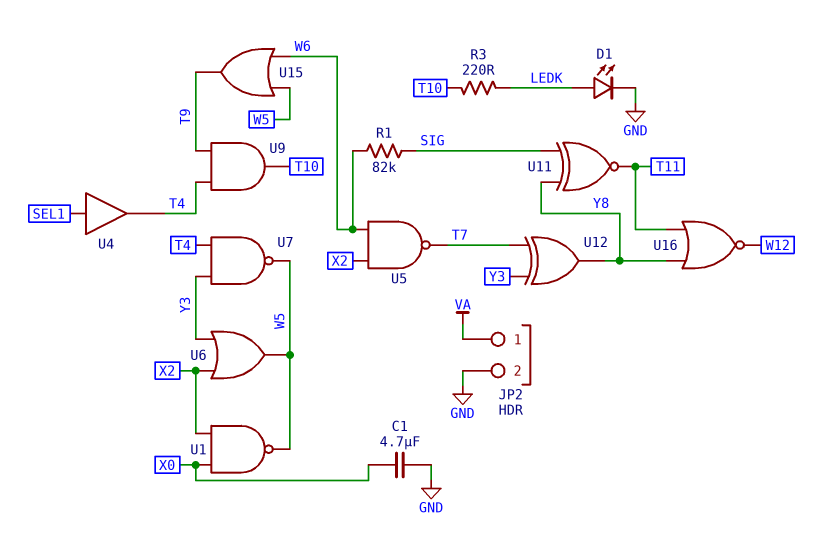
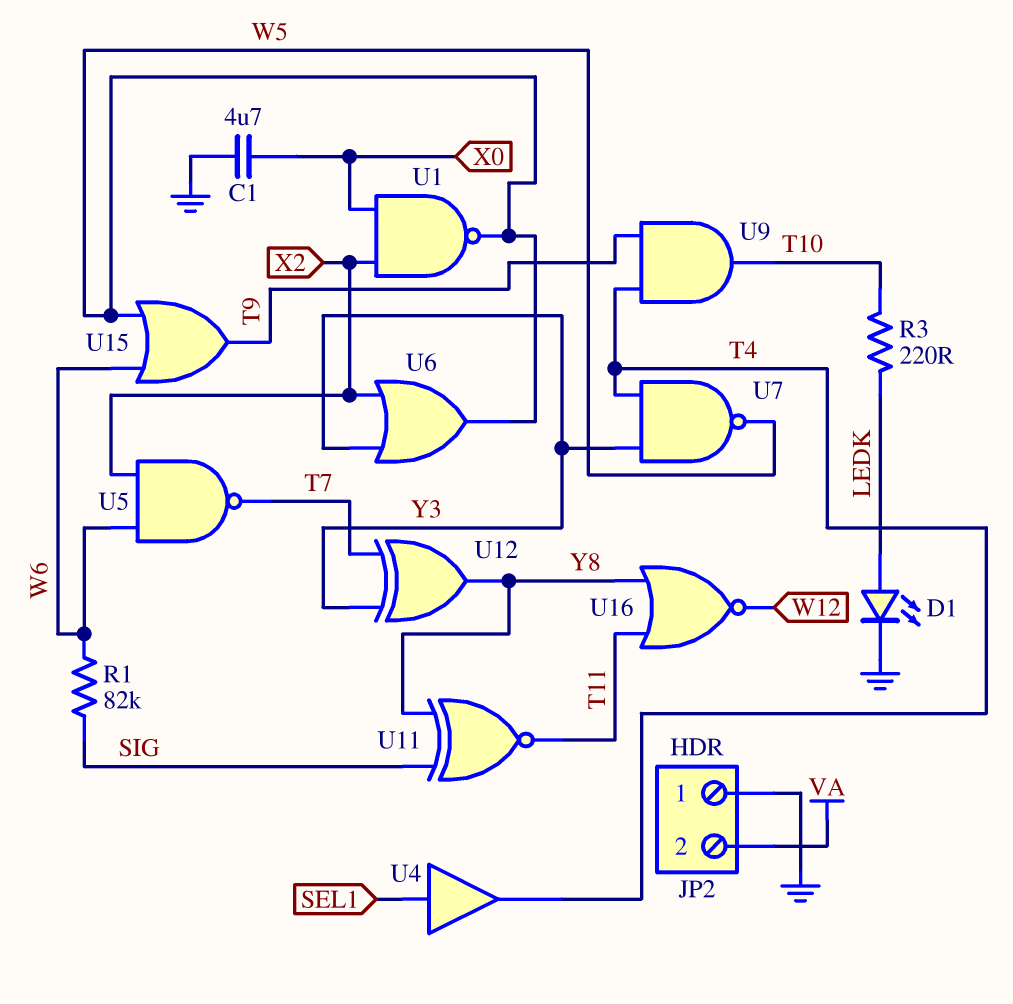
JP2 pin 1: VA -> GND
JP2 pin 2: GND -> VA

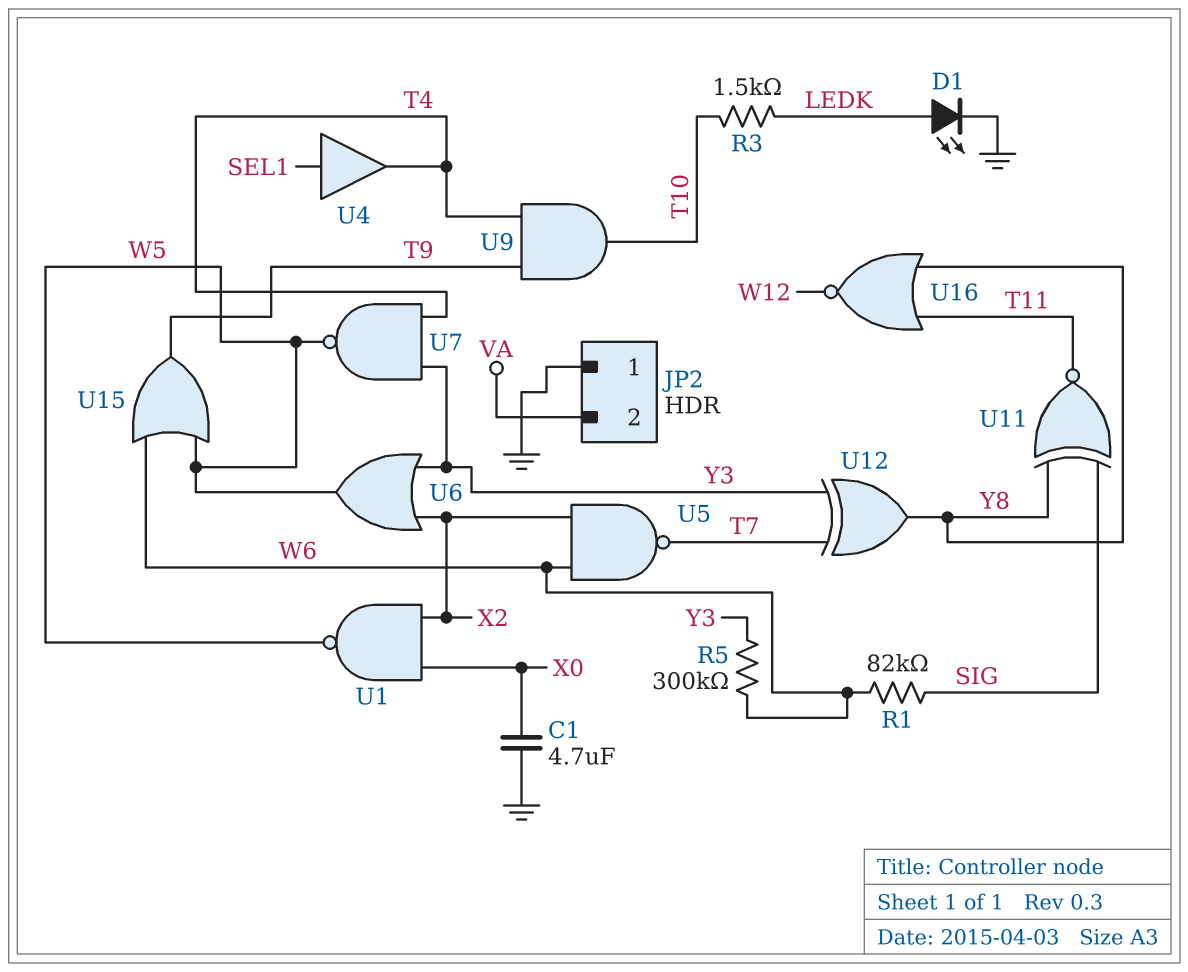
R3: 220 (LEDK, T10) -> 1.5k (LEDK, T10)
R5: none -> 300k (W6, Y3)

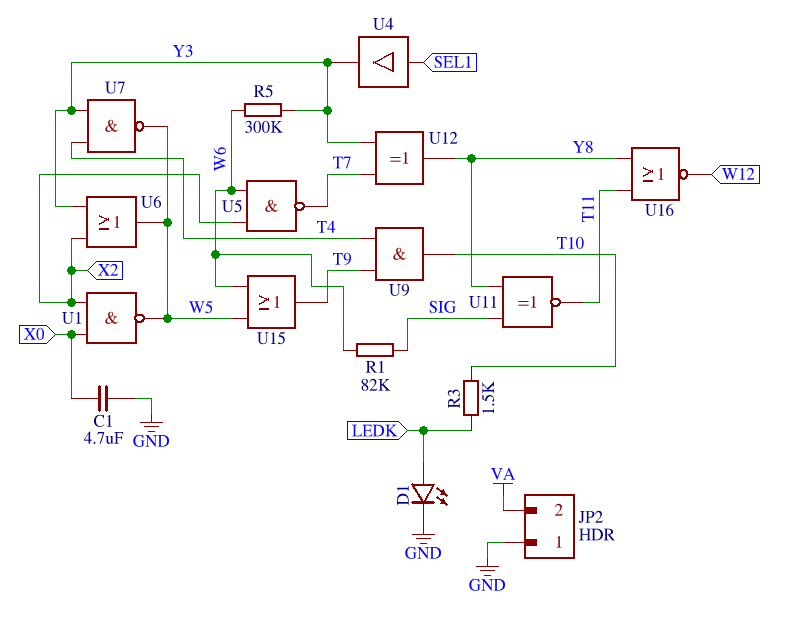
U4: buffer (in SEL1, out T4) -> buffer (in SEL1, out Y3)

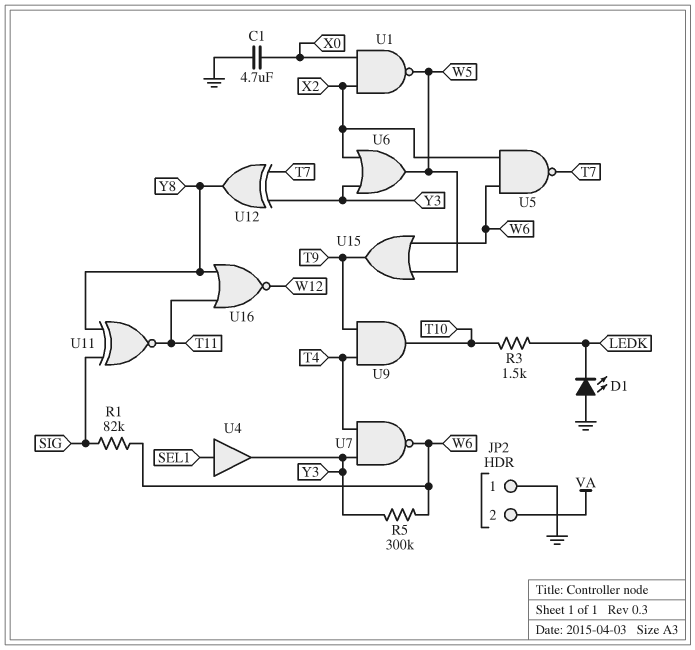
D1: LED (A LEDK, K GND) -> LED (A GND, K LEDK)
U7: NAND (in T4, in Y3, out W5) -> NAND (in T4, in Y3, out W6)

